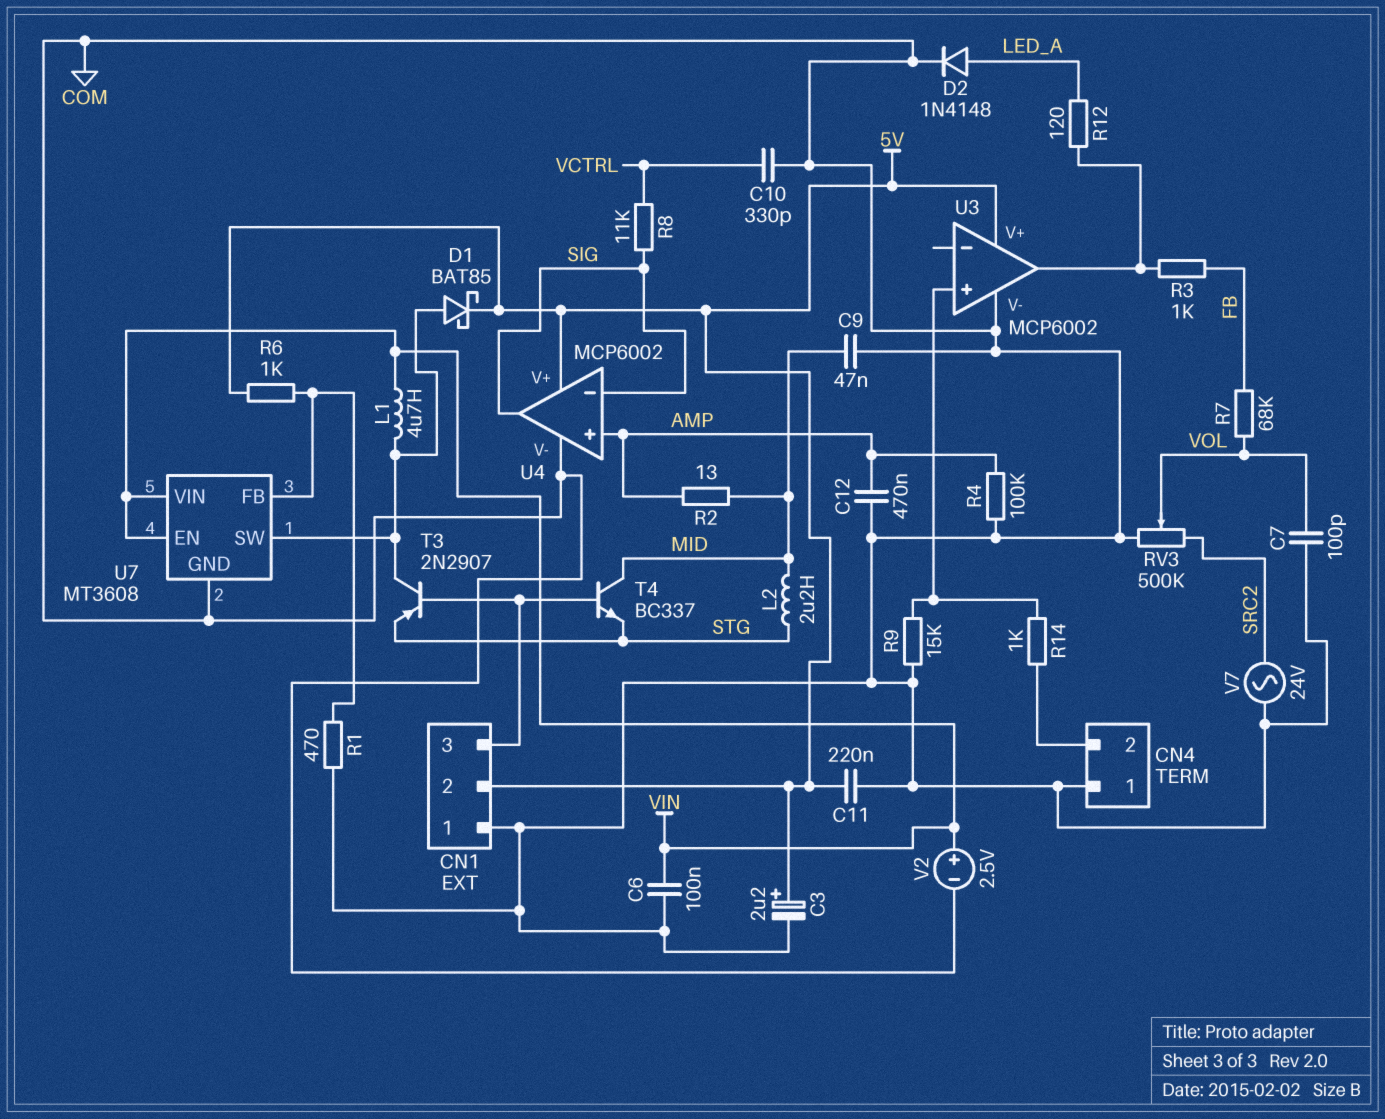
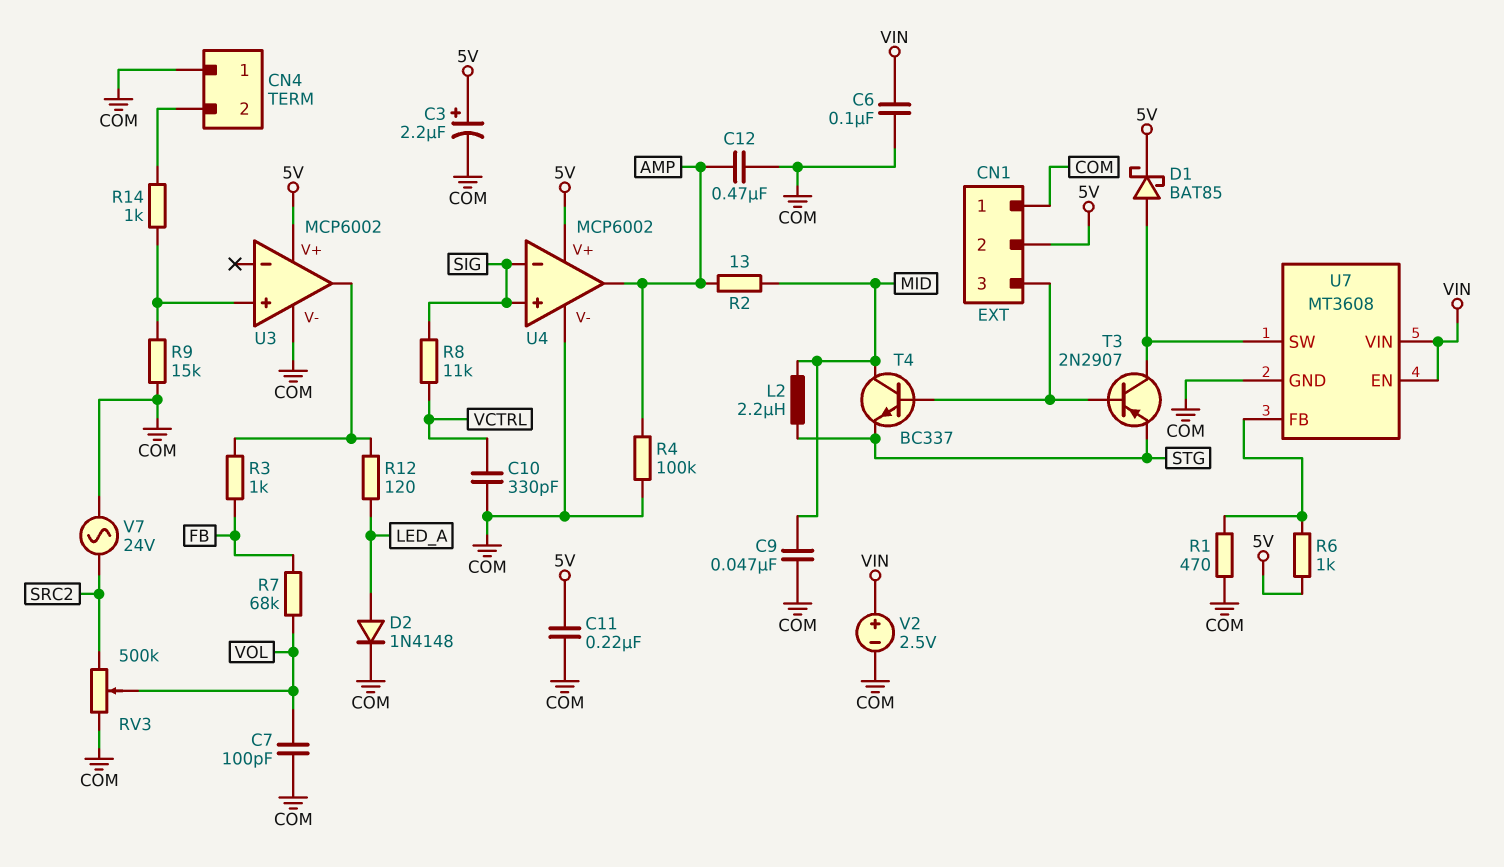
L1: 4.7uH (U7/SW, VIN) -> none
U4 pin in+: AMP -> SIG
U4 pin out: SIG -> AMP

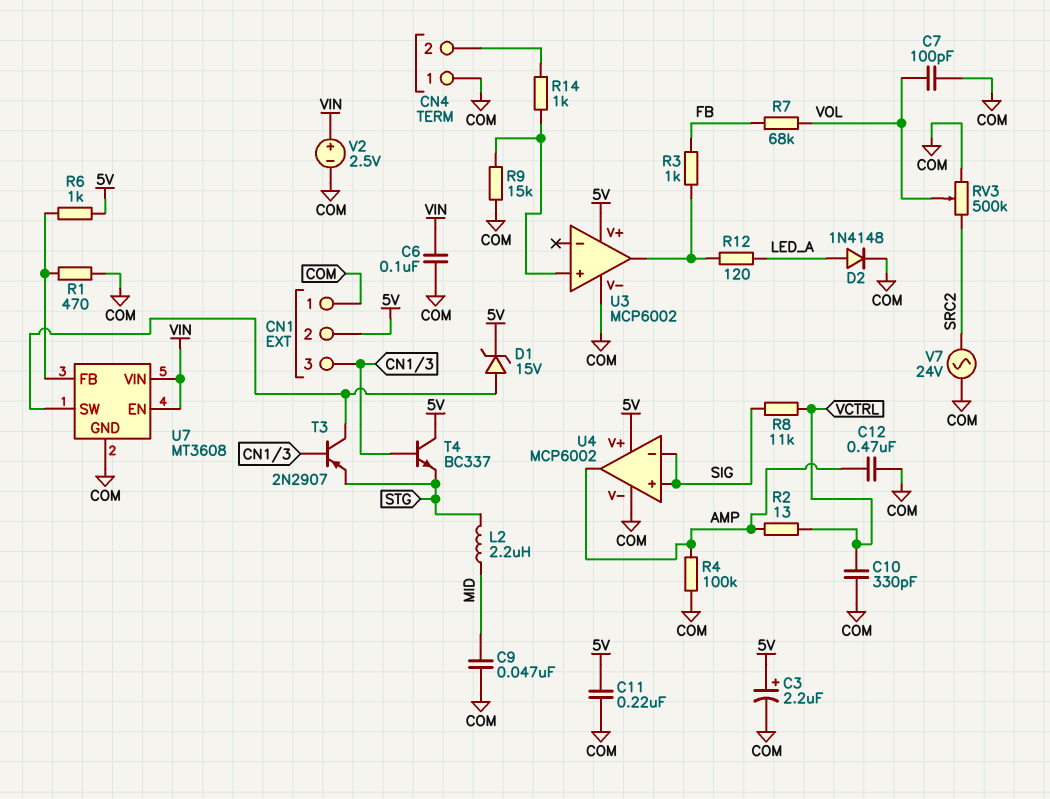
D1: schottky BAT85 (A U7/SW, K 5V) -> zener 15V (A U7/SW, K 5V)
R2: 13 (AMP, MID) -> 13 (AMP, VCTRL)
T4: NPN BC337 (B CN1/3, C MID, E STG) -> NPN BC337 (B CN1/3, C 5V, E STG)

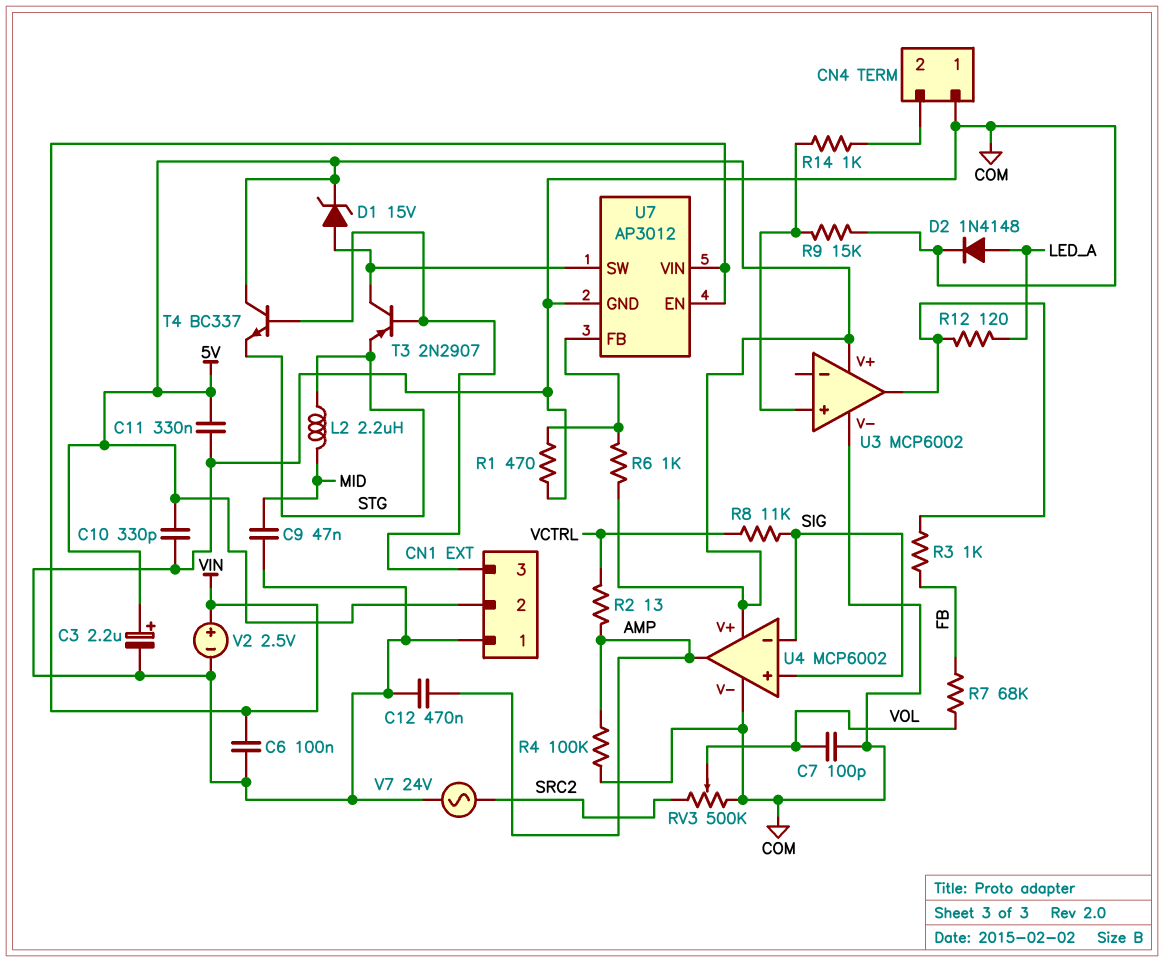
C10: 330pF (COM, VCTRL) -> 330pF (5V, COM)
C11: 220nF (5V, COM) -> 330nF (5V, COM)
U7: MT3608 -> AP3012

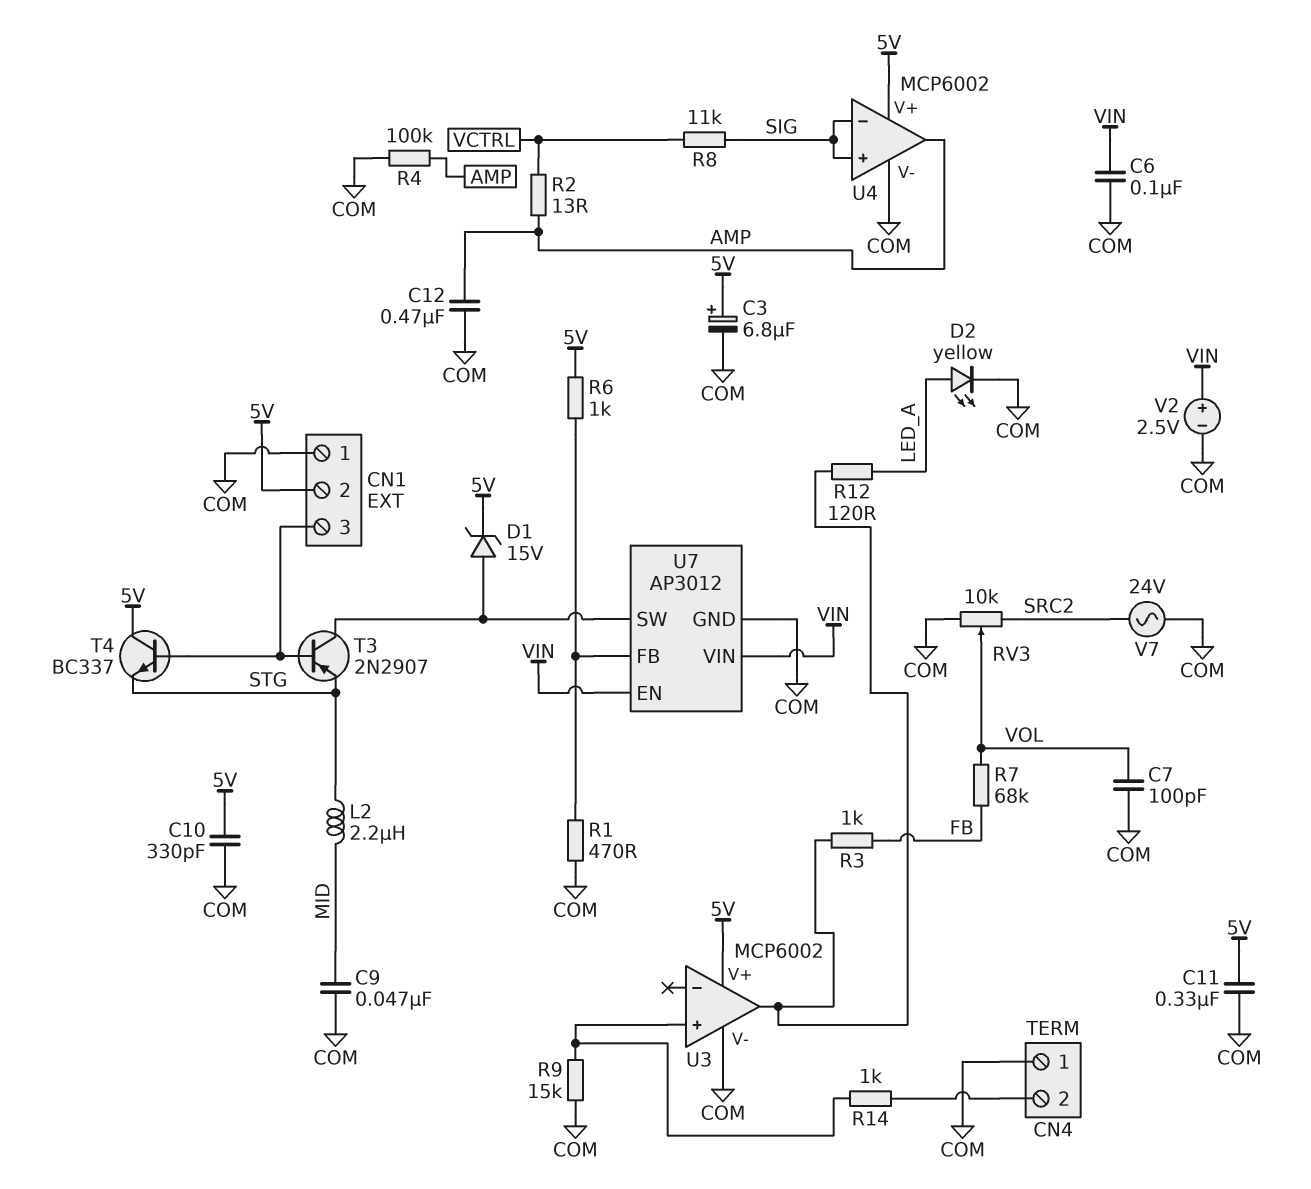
C3: 2.2uF (plus 5V, minus COM) -> 6.8uF (plus 5V, minus COM)
D2: diode 1N4148 (A LED_A, K COM) -> LED yellow (A LED_A, K COM)
RV3: 500k (COM, SRC2, wiper VOL) -> 10k (COM, SRC2, wiper VOL)

